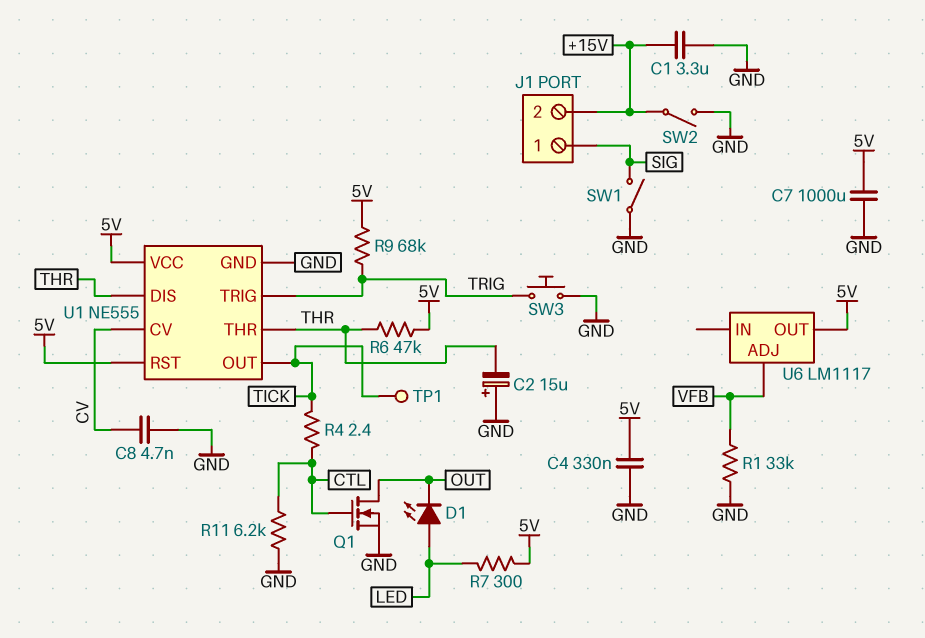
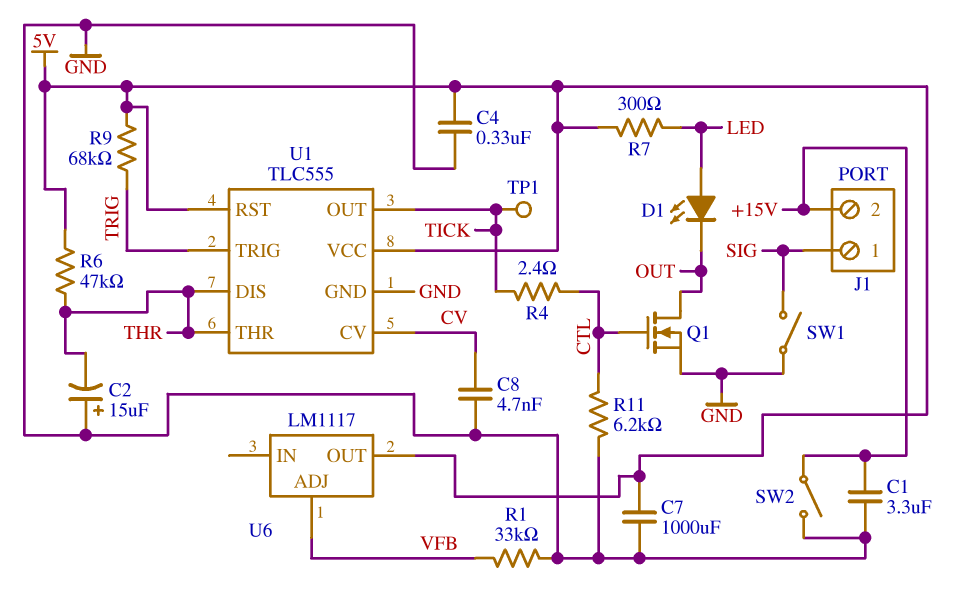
SW3: button (GND, TRIG) -> none
U1: NE555 -> TLC555

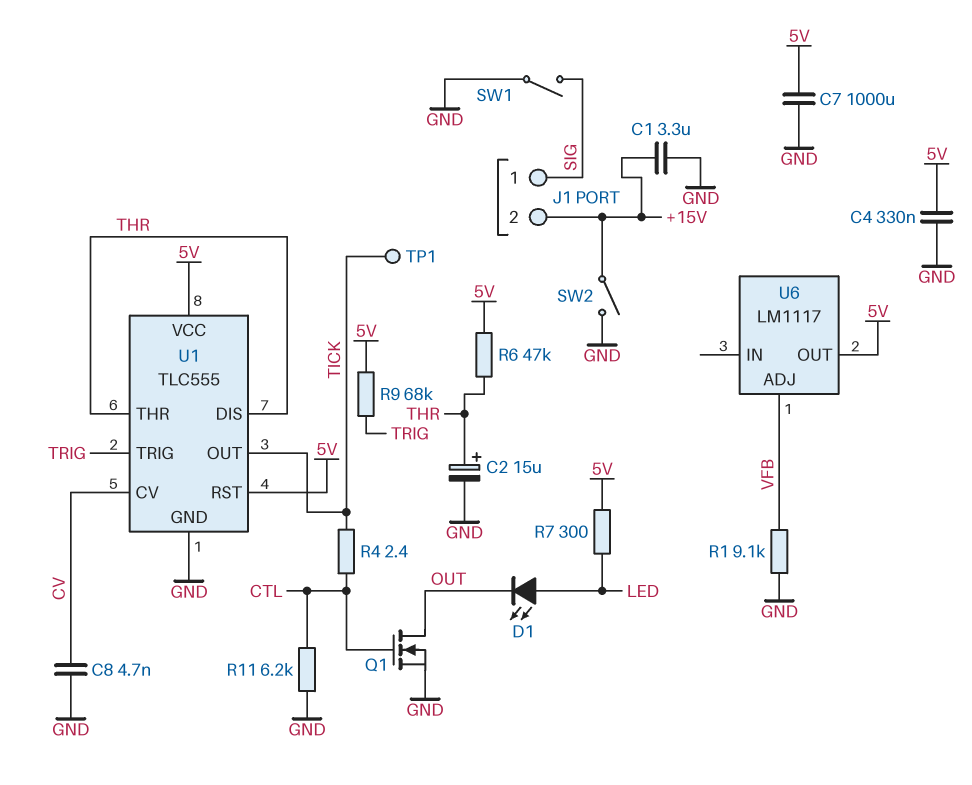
C2: 15uF (plus GND, minus THR) -> 15uF (plus THR, minus GND)
R1: 33k (GND, VFB) -> 9.1k (GND, VFB)

